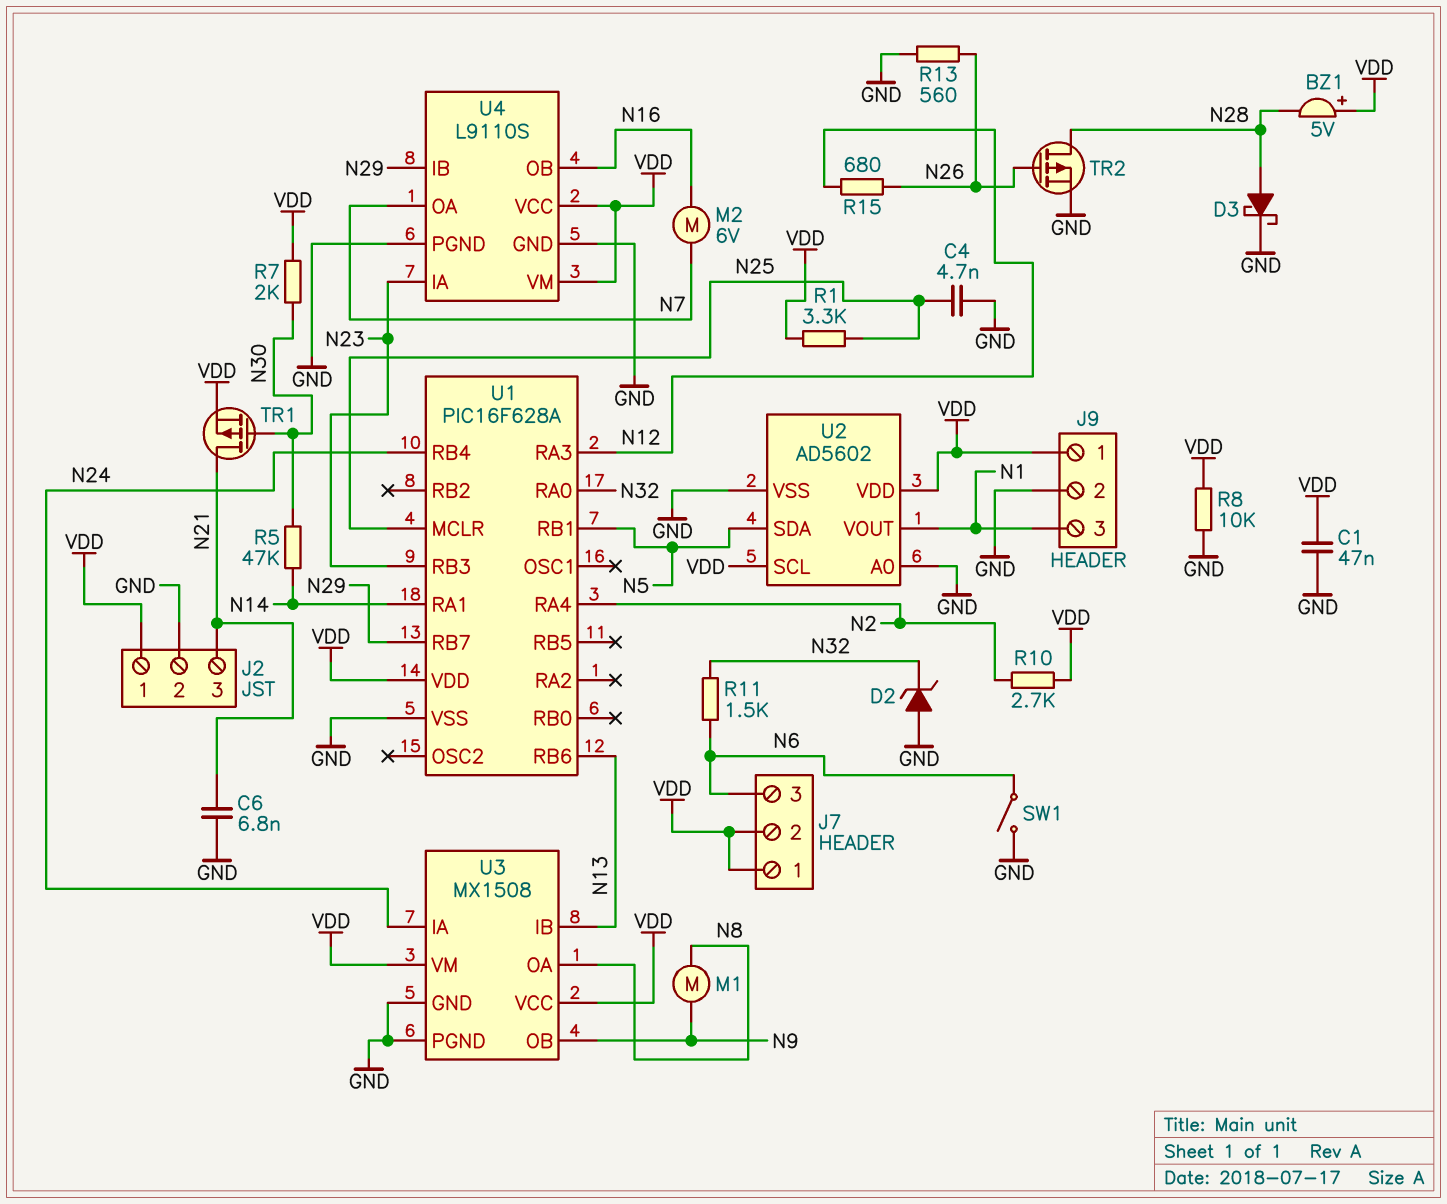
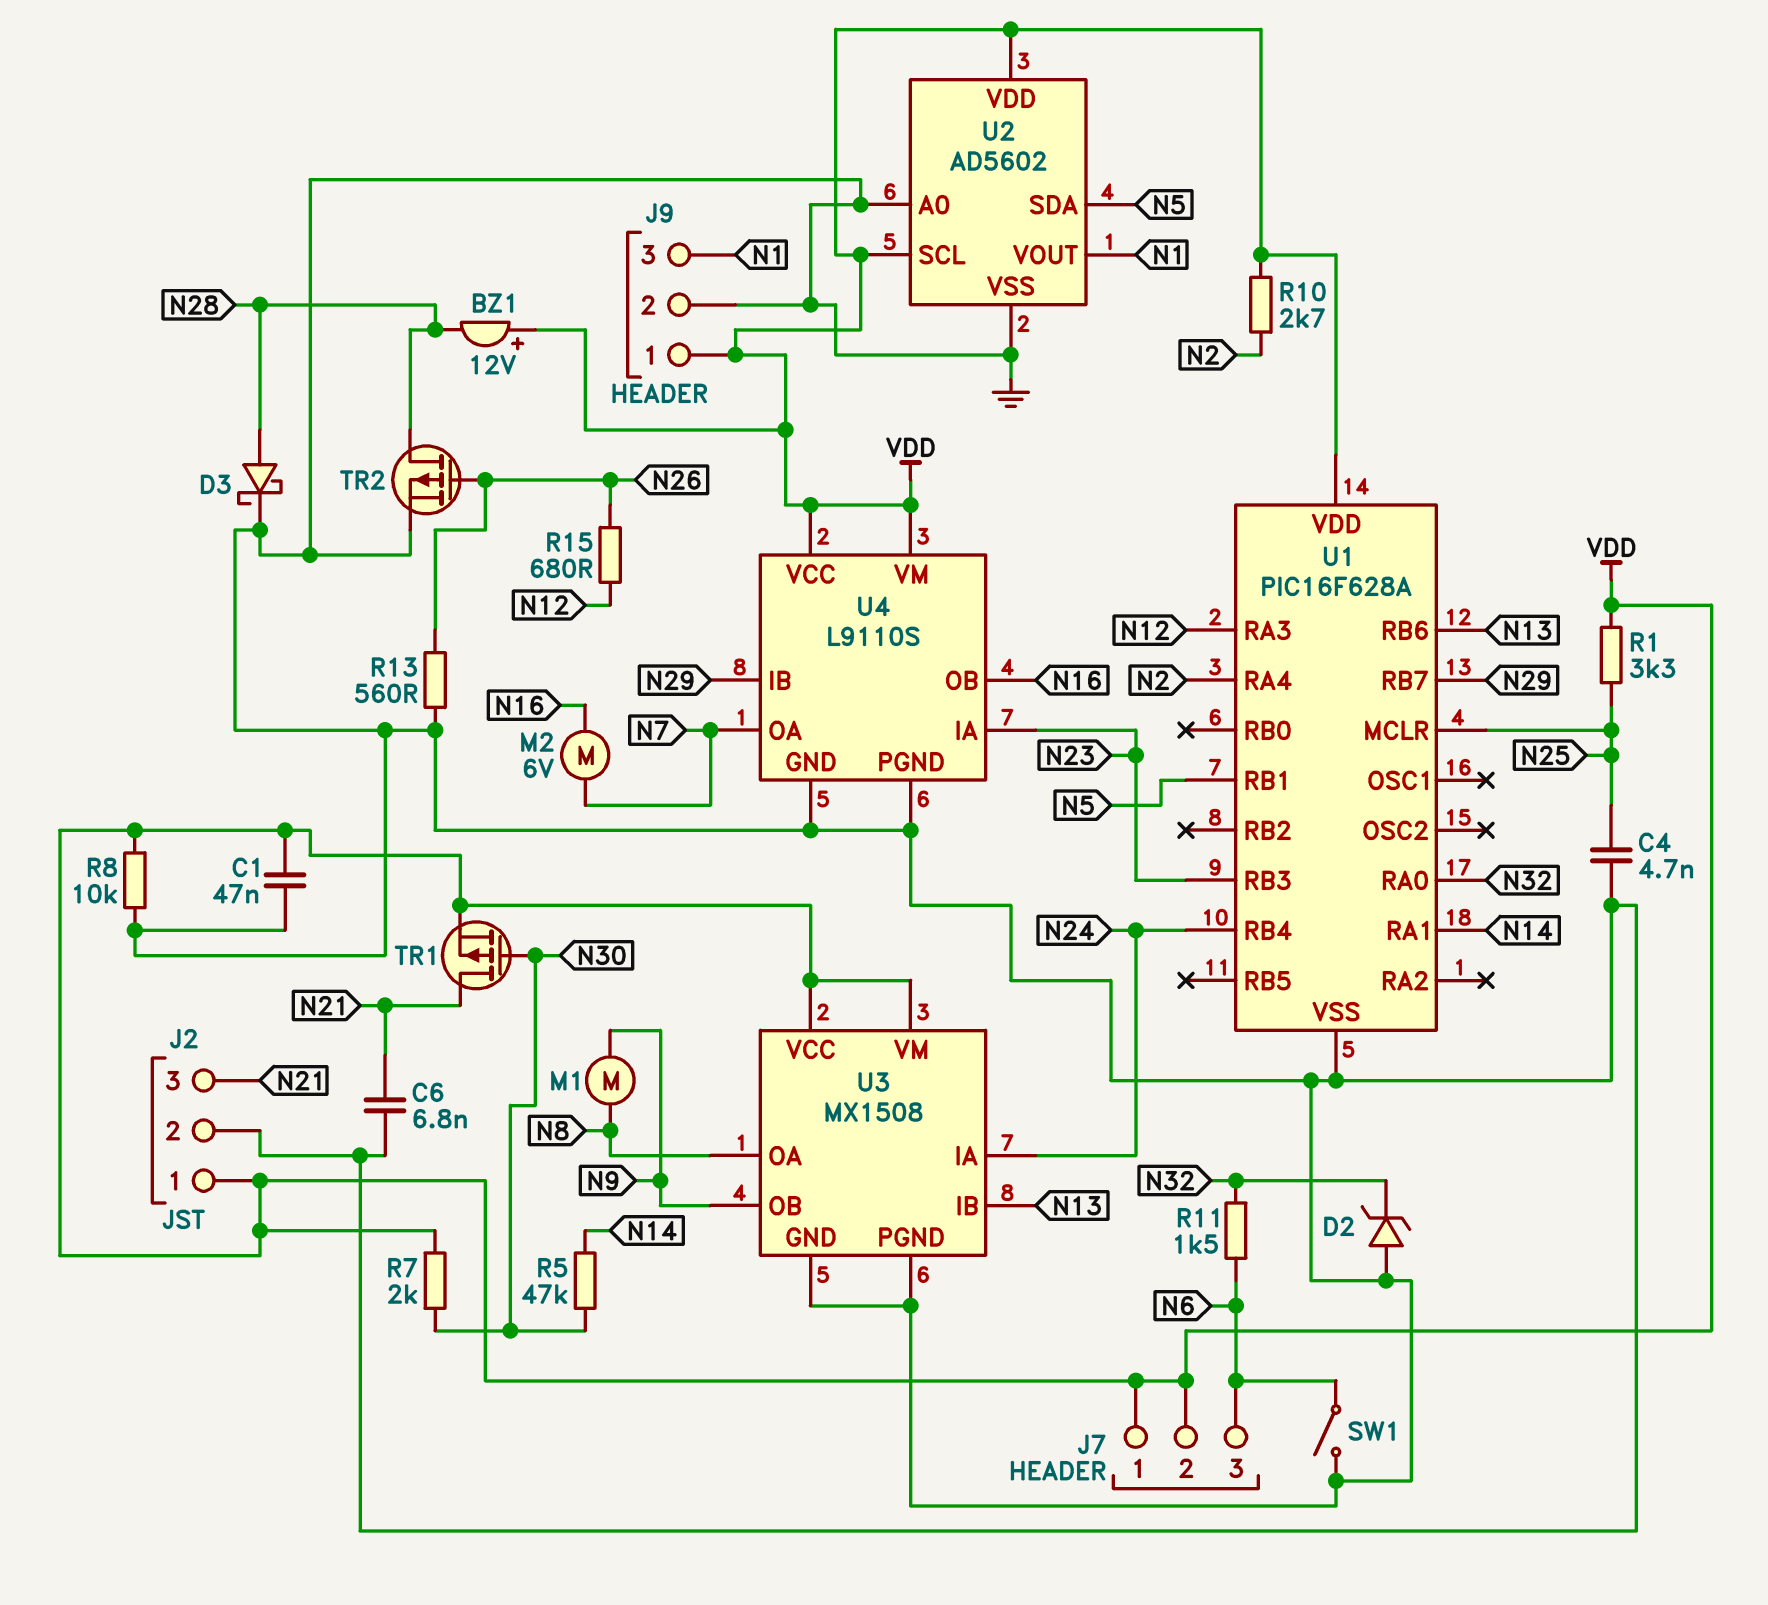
BZ1: buzzer 5V (plus VDD, minus N28) -> buzzer 12V (plus VDD, minus N28)

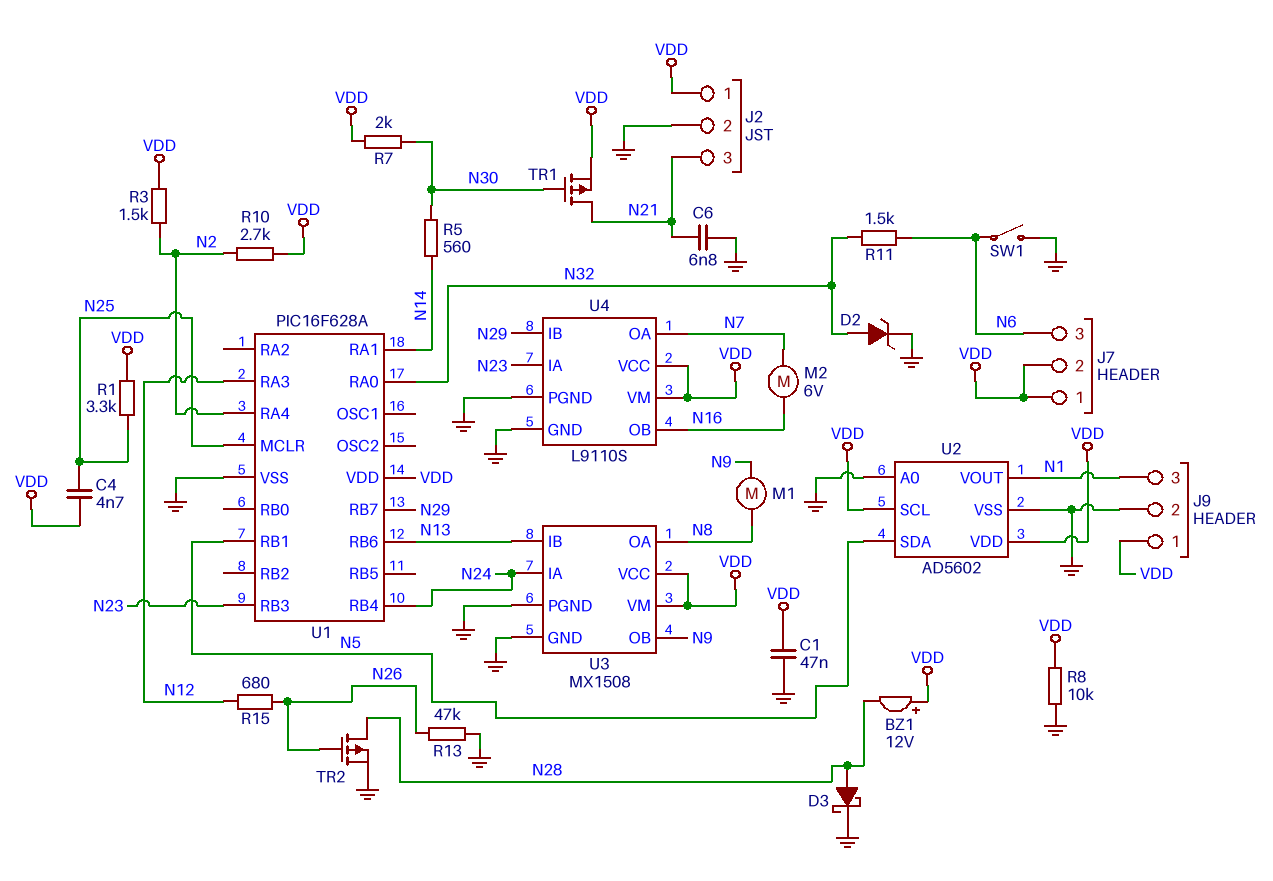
C4: 4.7nF (GND, N25) -> 4.7nF (N25, VDD)
D2: zener (A GND, K N32) -> zener (A N32, K GND)
R3: none -> 1.5k (N2, VDD)
R5: 47k (N14, N30) -> 560 (N14, N30)
R13: 560 (GND, N26) -> 47k (GND, N26)

